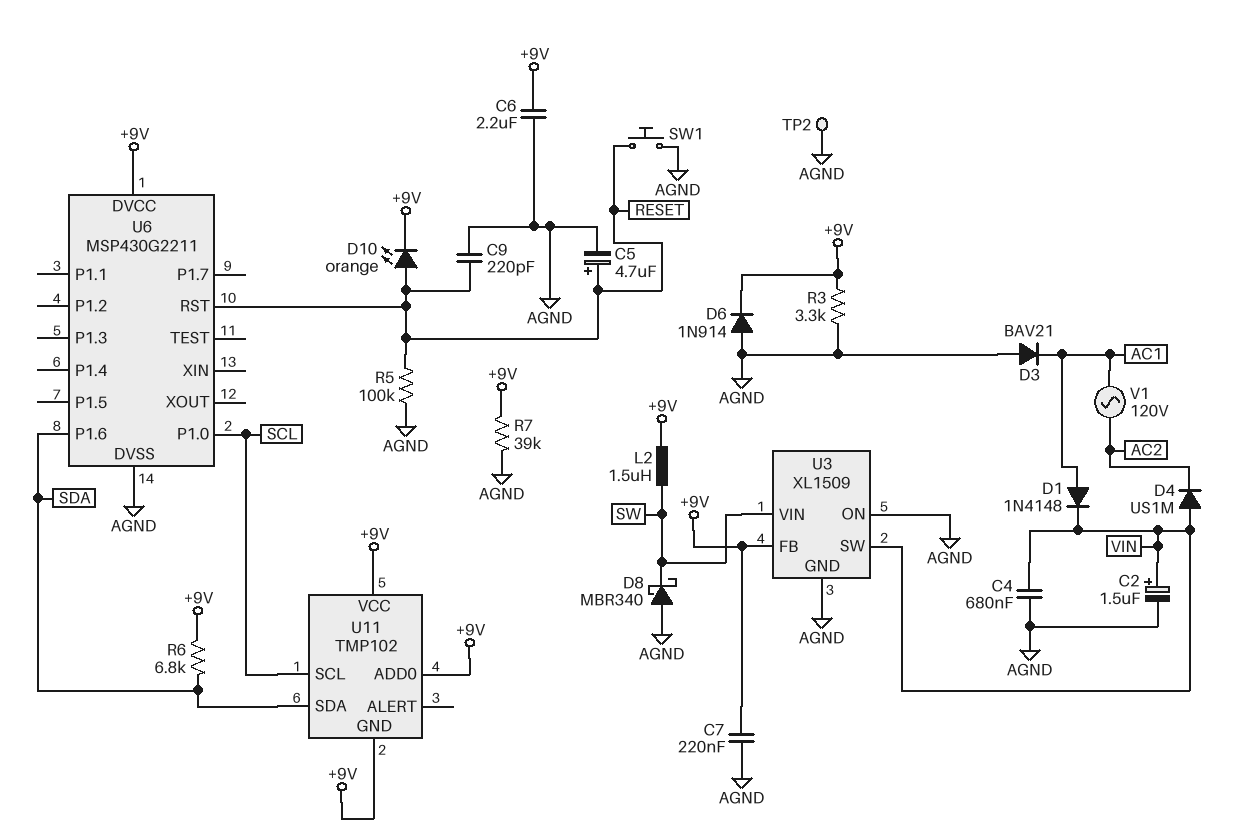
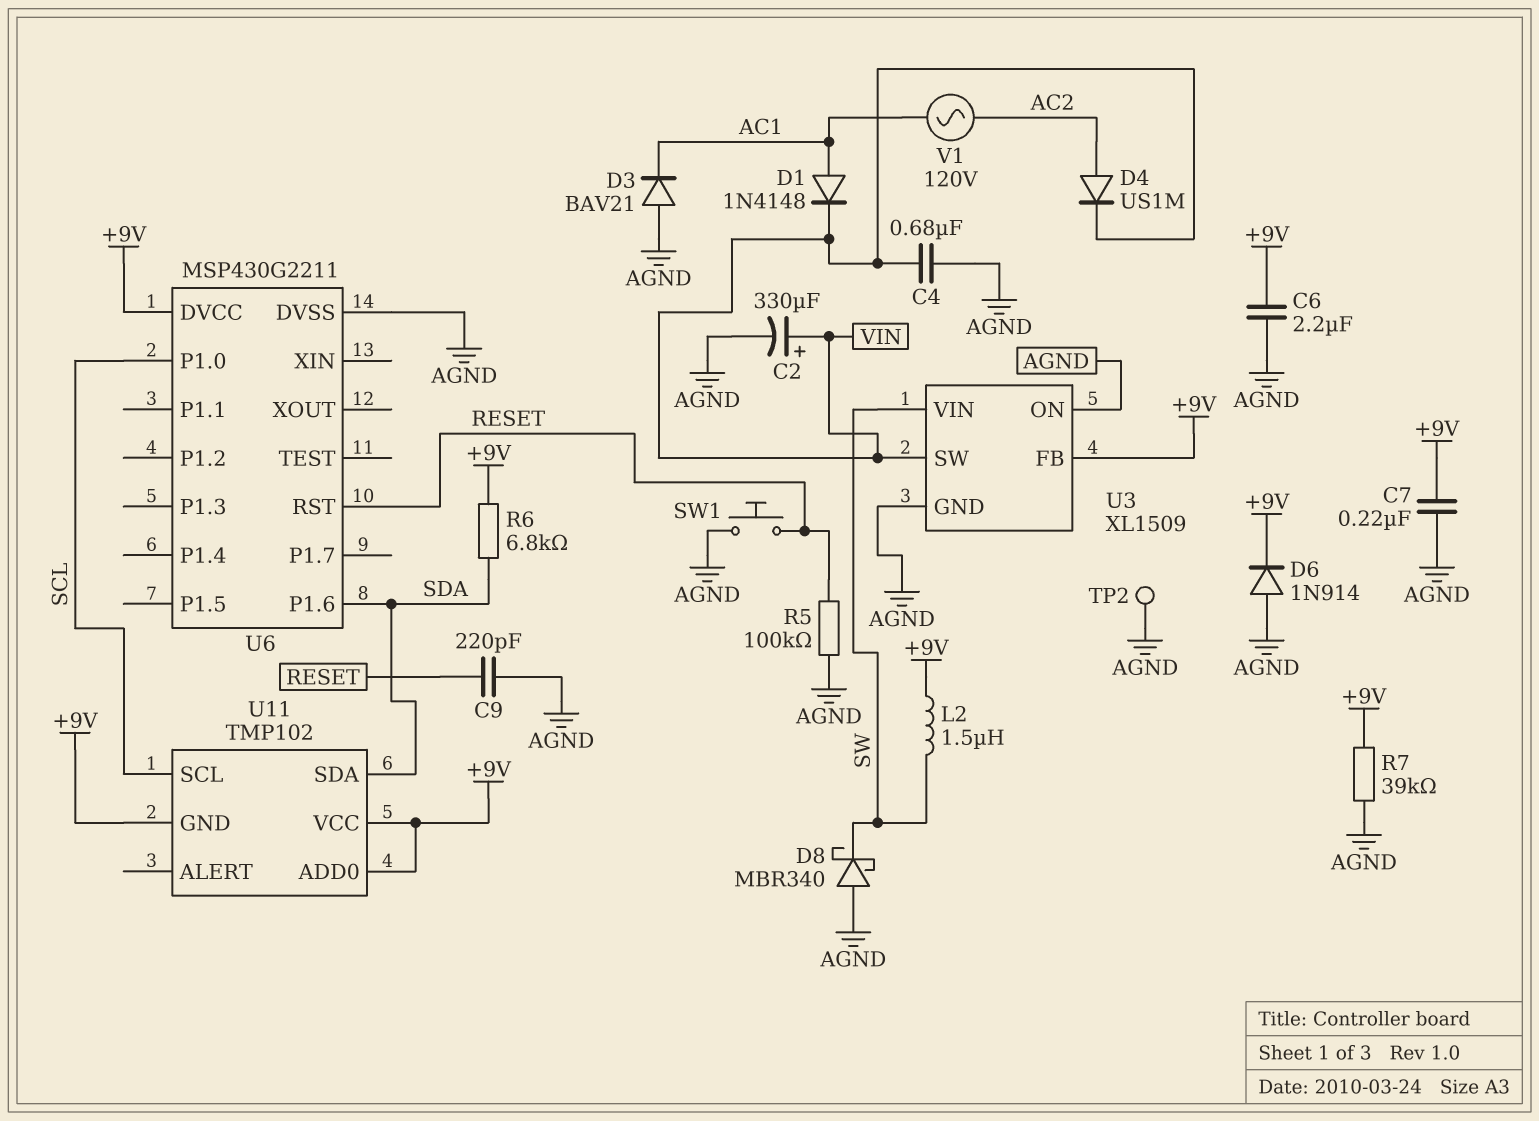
C2: 1.5uF (plus VIN, minus AGND) -> 330uF (plus VIN, minus AGND)
C5: 4.7uF (plus RESET, minus AGND) -> none
D4: diode US1M (A VIN, K AC2) -> diode US1M (A AC2, K VIN)
D10: LED orange (A RESET, K +9V) -> none
R3: 3.3k (+9V, AGND) -> none

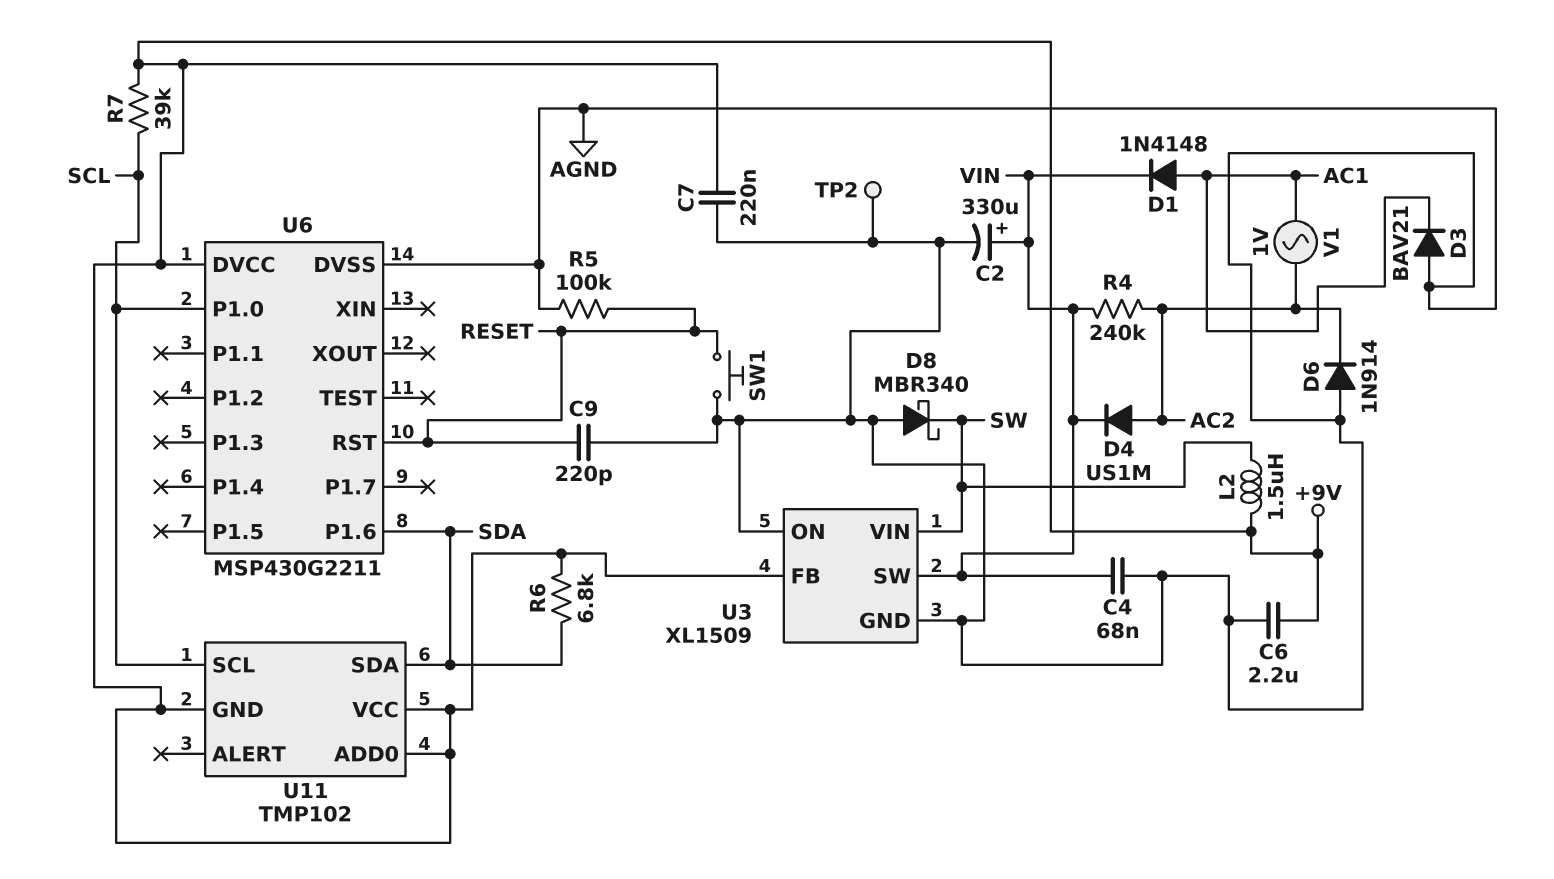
C4: 680nF (AGND, VIN) -> 68nF (AGND, VIN)
D6: diode 1N914 (A AGND, K +9V) -> diode 1N914 (A AGND, K AC2)
R4: none -> 240k (AC2, VIN)
R7: 39k (+9V, AGND) -> 39k (+9V, SCL)
V1: AC 120V (AC1, AC2) -> AC 1V (AC1, AC2)

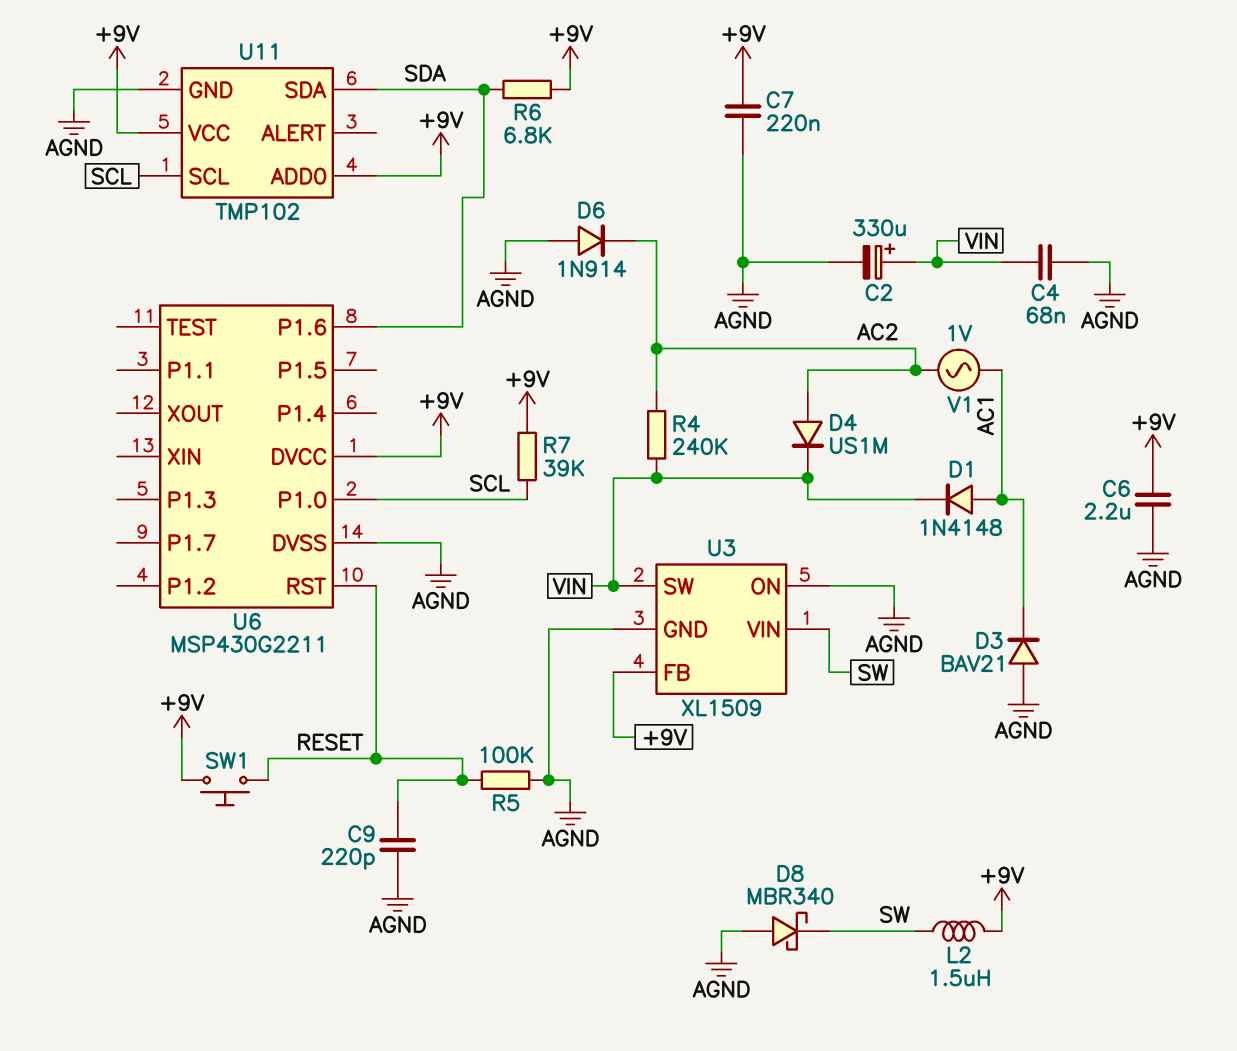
SW1: button (AGND, RESET) -> button (+9V, RESET)
TP2: test point (AGND) -> none
U11 pin GND: +9V -> AGND

